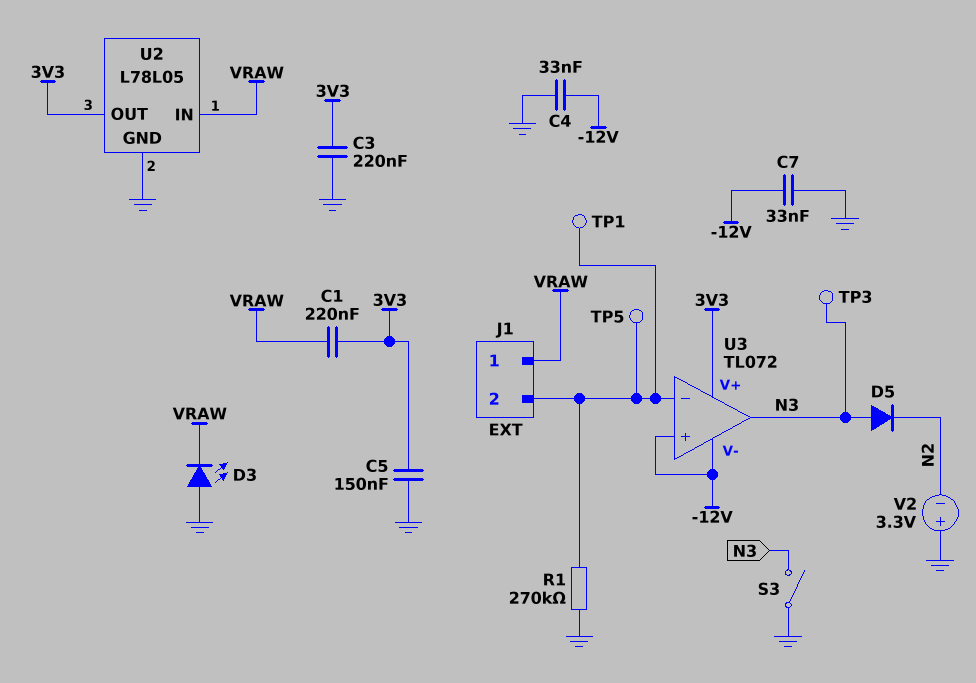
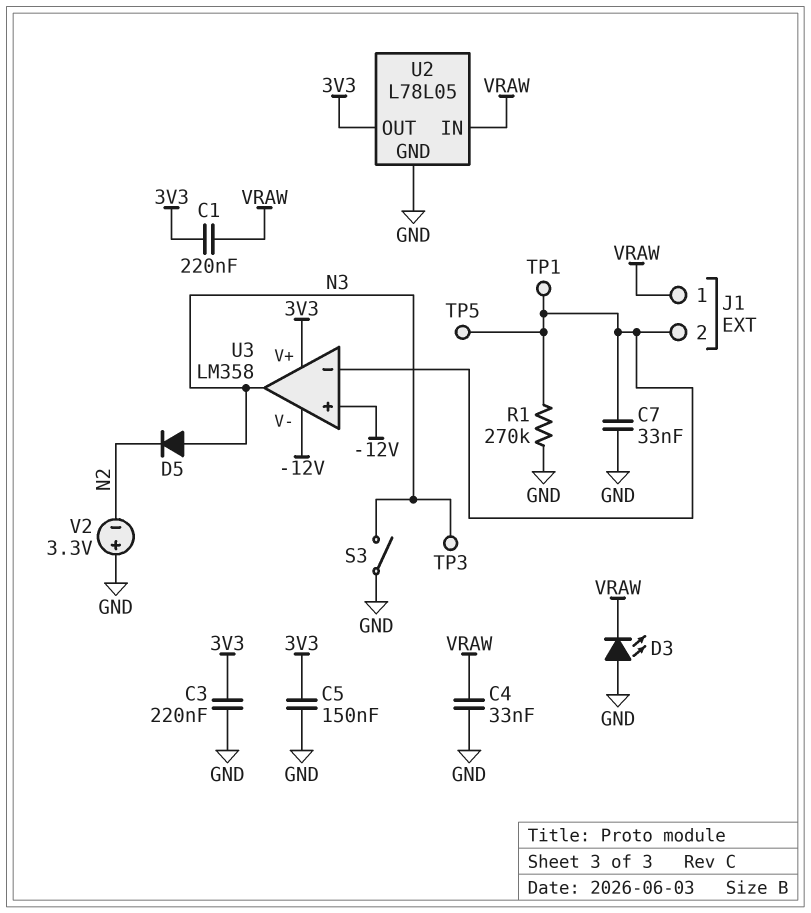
C4: 33nF (-12V, GND) -> 33nF (GND, VRAW)
C7: 33nF (-12V, GND) -> 33nF (GND, J1/2)
U3: TL072 -> LM358

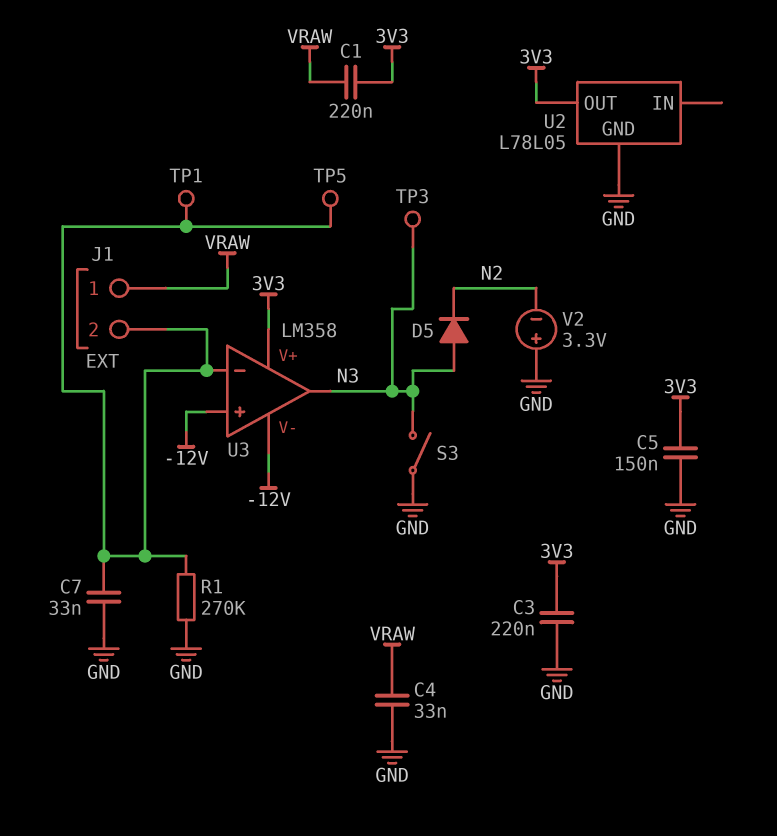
D3: LED (A GND, K VRAW) -> none
U2 pin IN: VRAW -> none

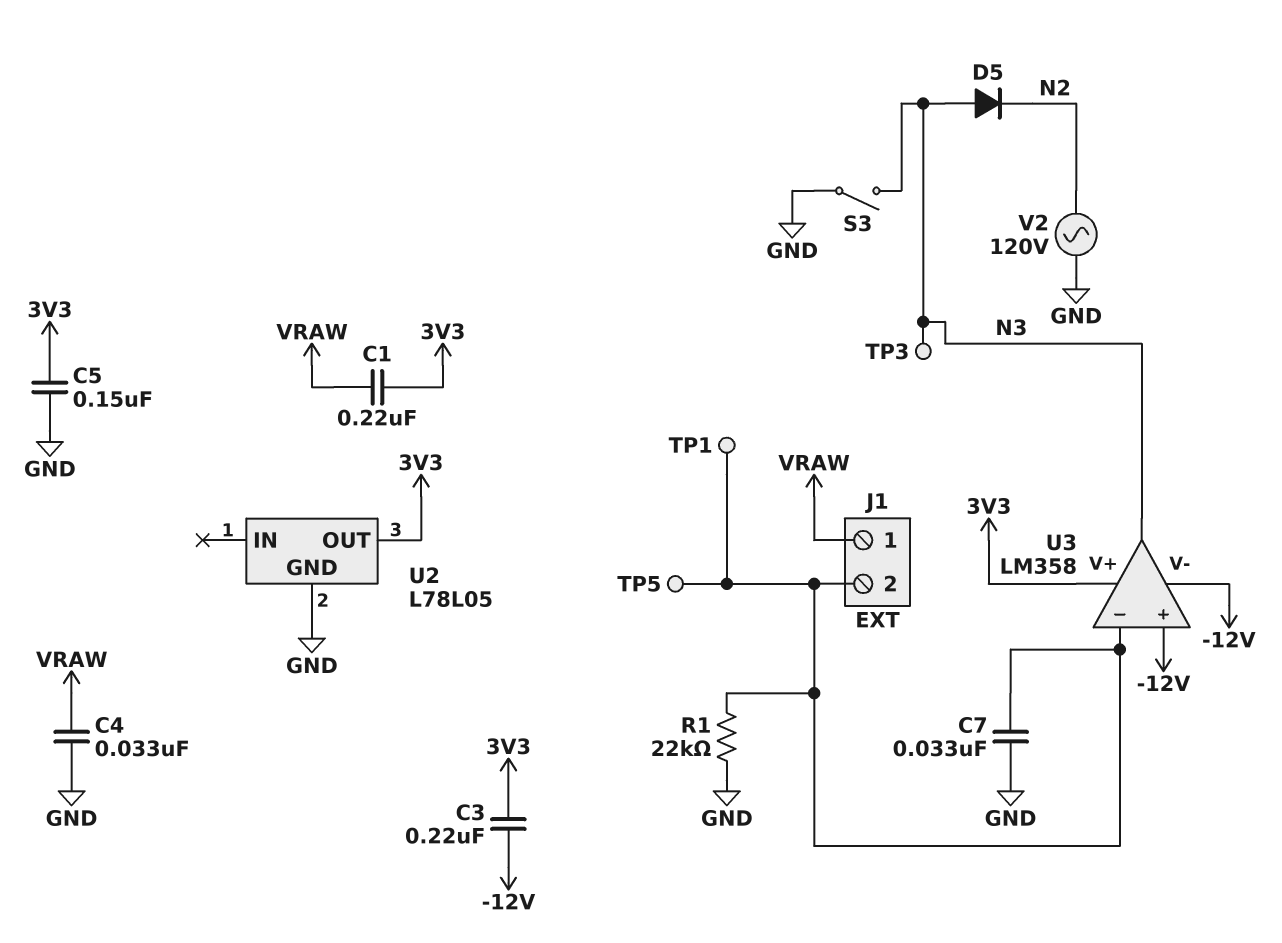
C3: 220nF (3V3, GND) -> 220nF (-12V, 3V3)
R1: 270k (GND, J1/2) -> 22k (GND, J1/2)
V2: 3.3V (plus GND, minus N2) -> AC 120V (GND, N2)

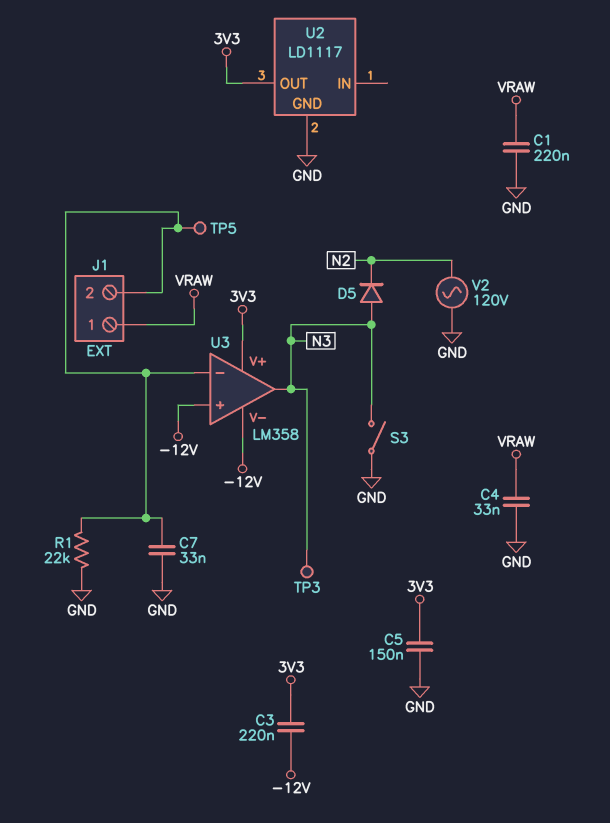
C1: 220nF (3V3, VRAW) -> 220nF (GND, VRAW)
TP1: test point (J1/2) -> none
U2: L78L05 -> LD1117

